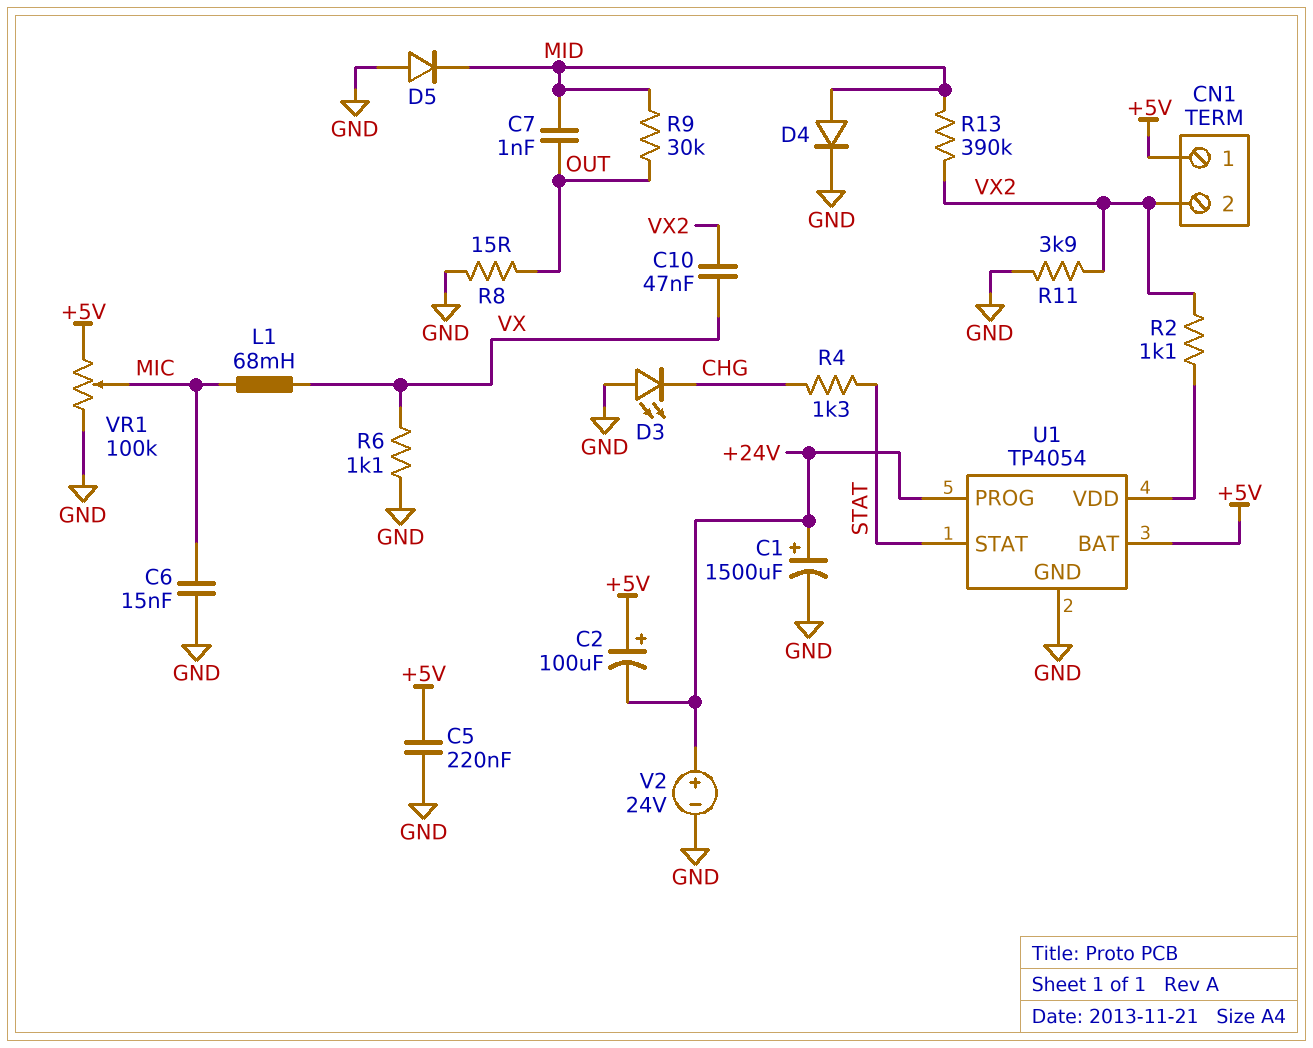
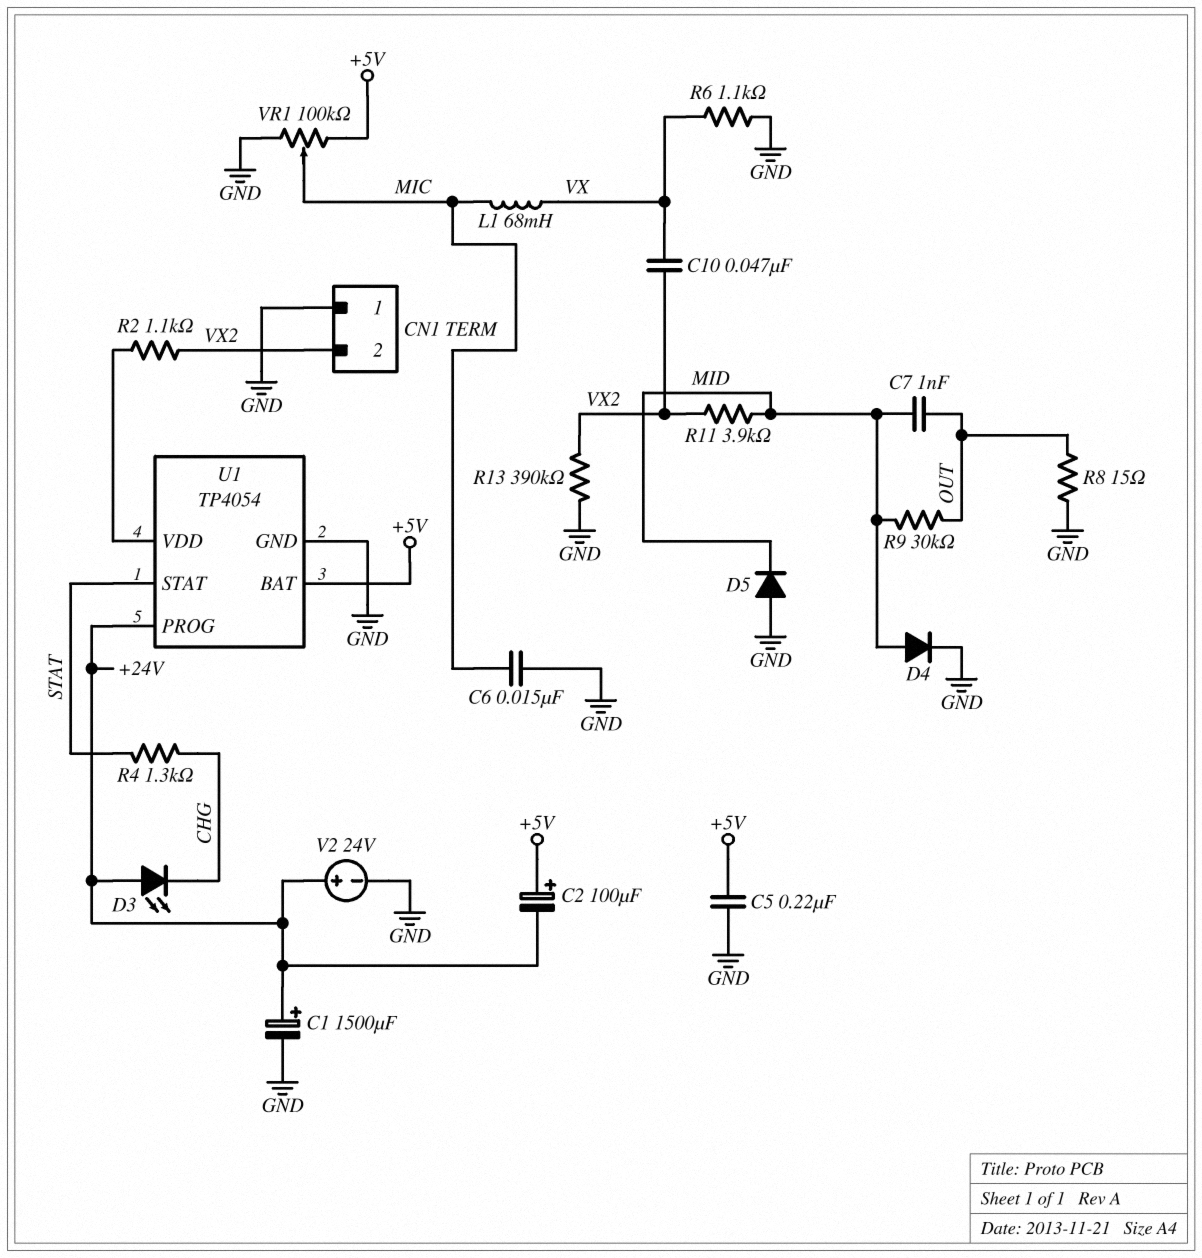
CN1 pin 1: +5V -> GND
D3: LED (A GND, K CHG) -> LED (A +24V, K CHG)
R11: 3.9k (GND, VX2) -> 3.9k (MID, VX2)
R13: 390k (MID, VX2) -> 390k (GND, VX2)

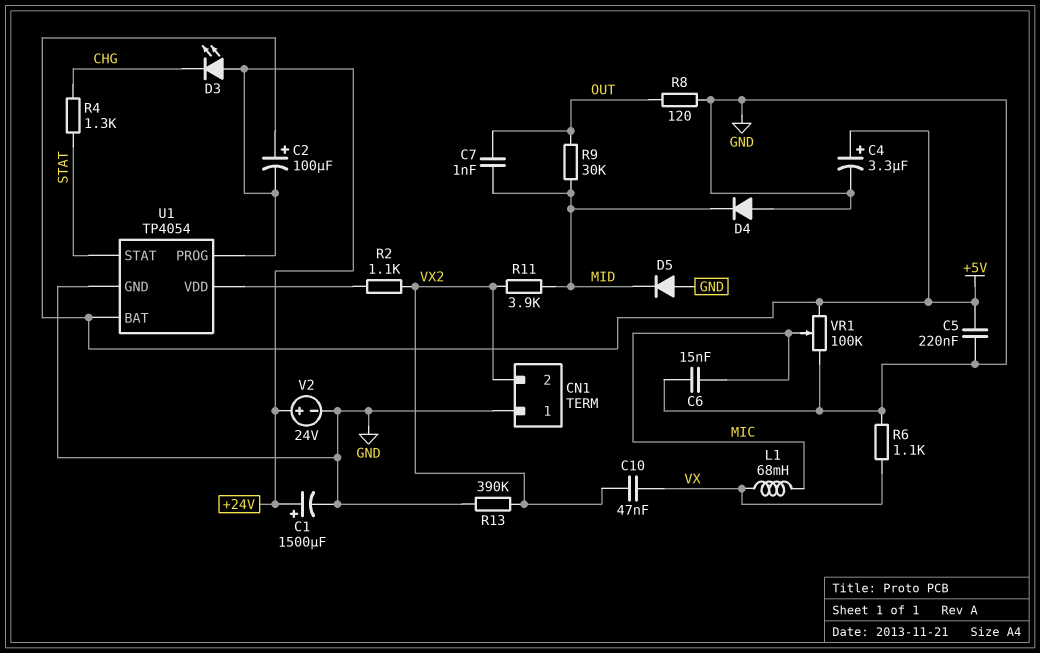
C4: none -> 3.3uF (plus +5V, minus GND)
D4: diode (A MID, K GND) -> diode (A GND, K MID)
R8: 15 (GND, OUT) -> 120 (GND, OUT)

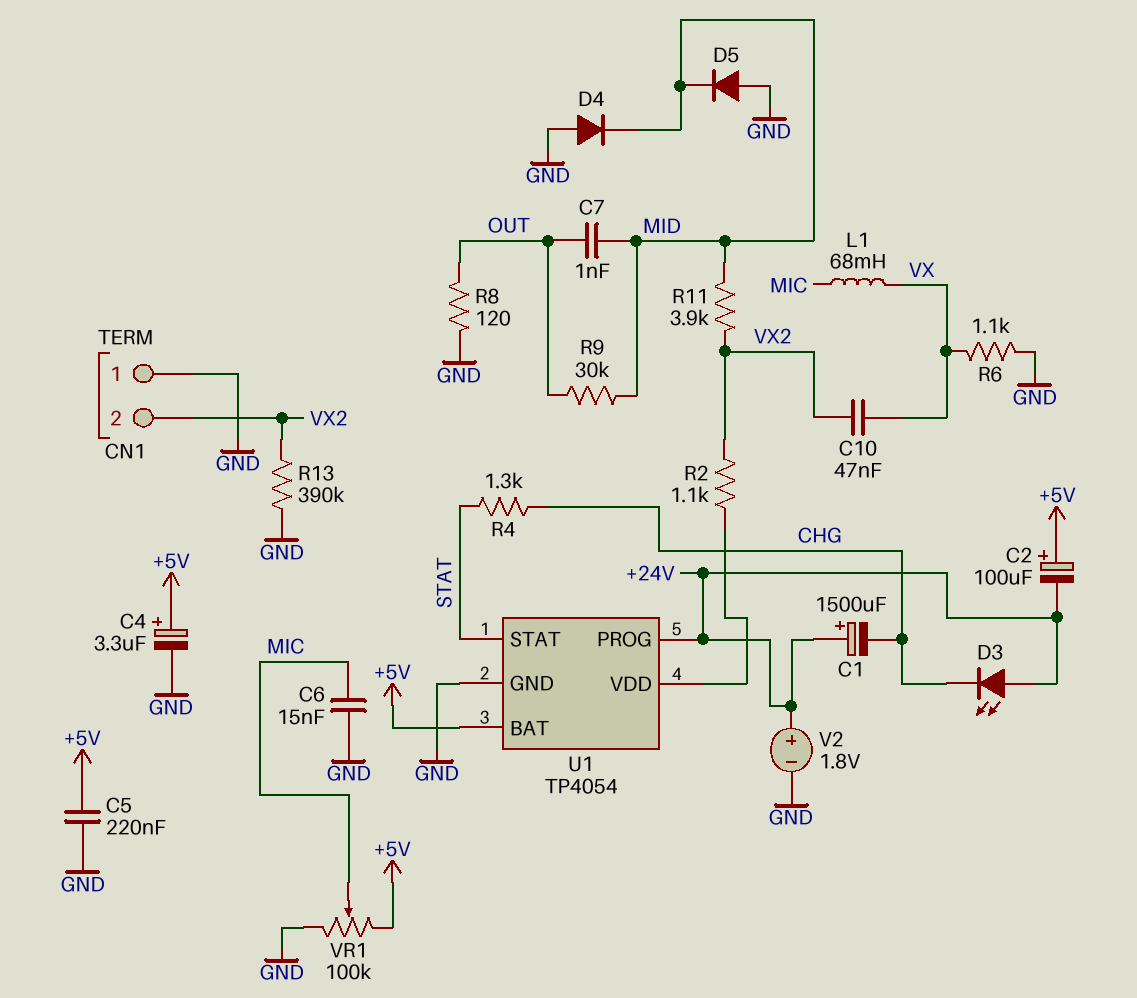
C1: 1500uF (plus +24V, minus GND) -> 1500uF (plus +24V, minus CHG)
V2: 24V (plus +24V, minus GND) -> 1.8V (plus +24V, minus GND)

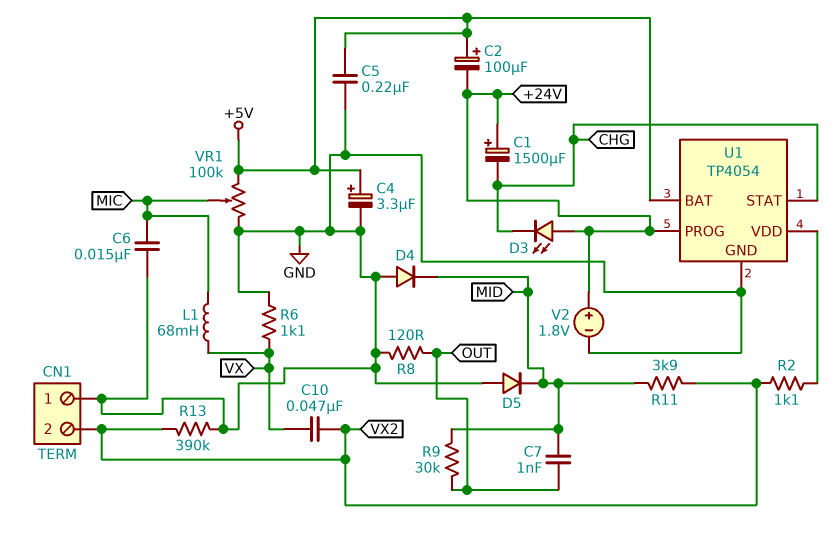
R4: 1.3k (CHG, STAT) -> none
U1 pin STAT: STAT -> CHG

